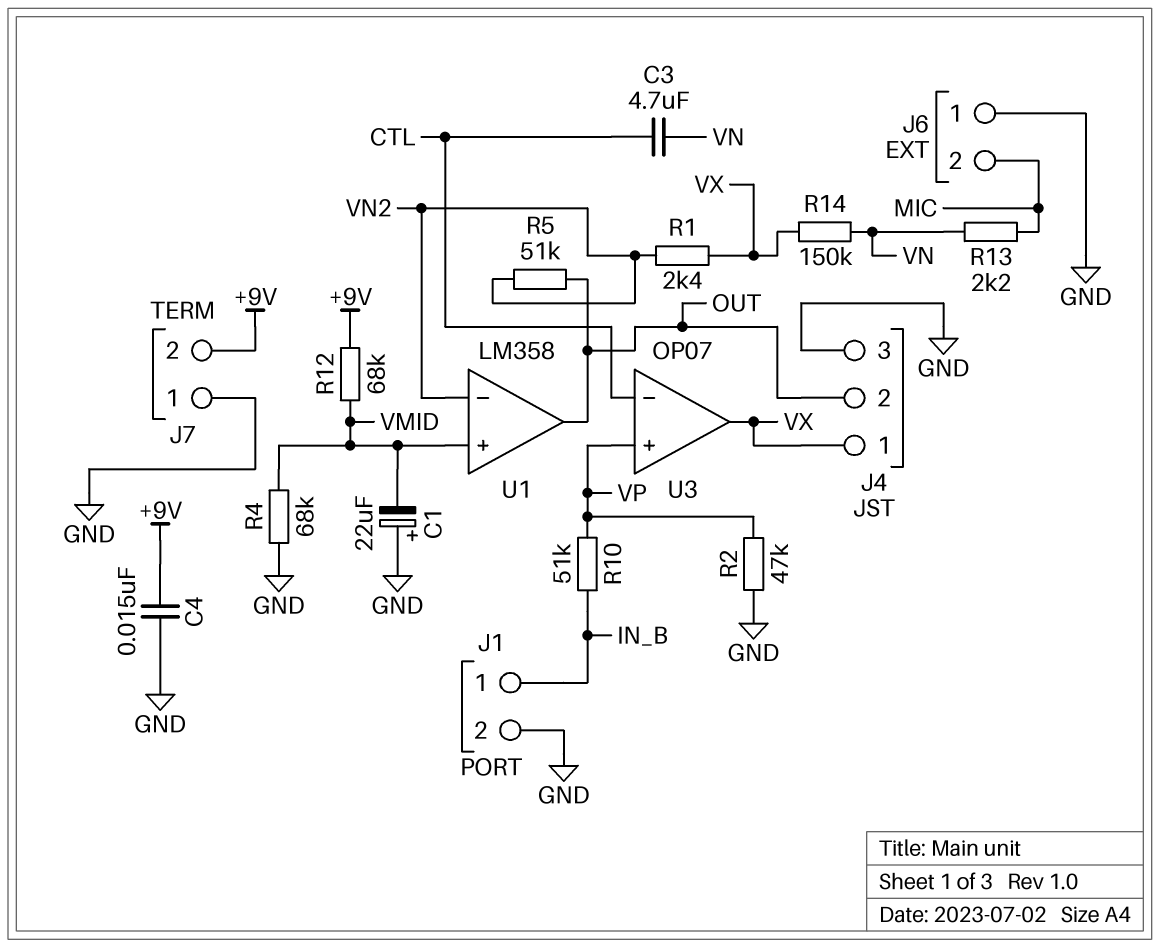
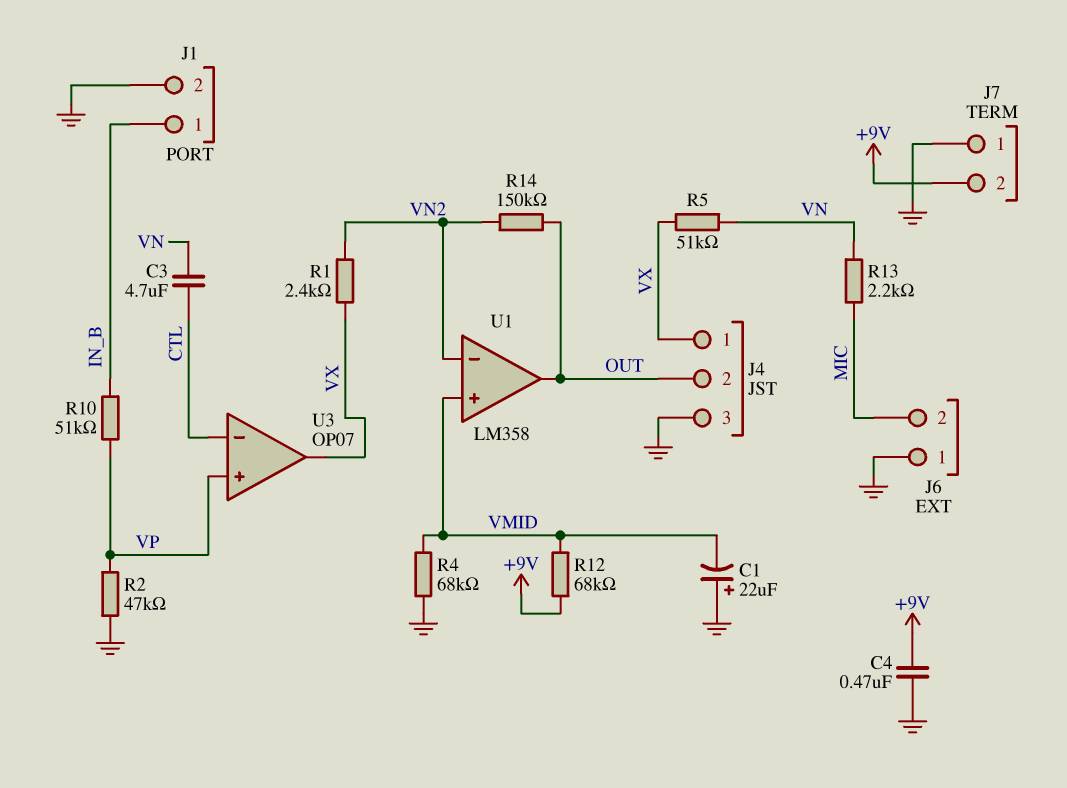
C4: 15nF (+9V, GND) -> 470nF (+9V, GND)
R5: 51k (OUT, VN2) -> 51k (VN, VX)
R14: 150k (VN, VX) -> 150k (OUT, VN2)

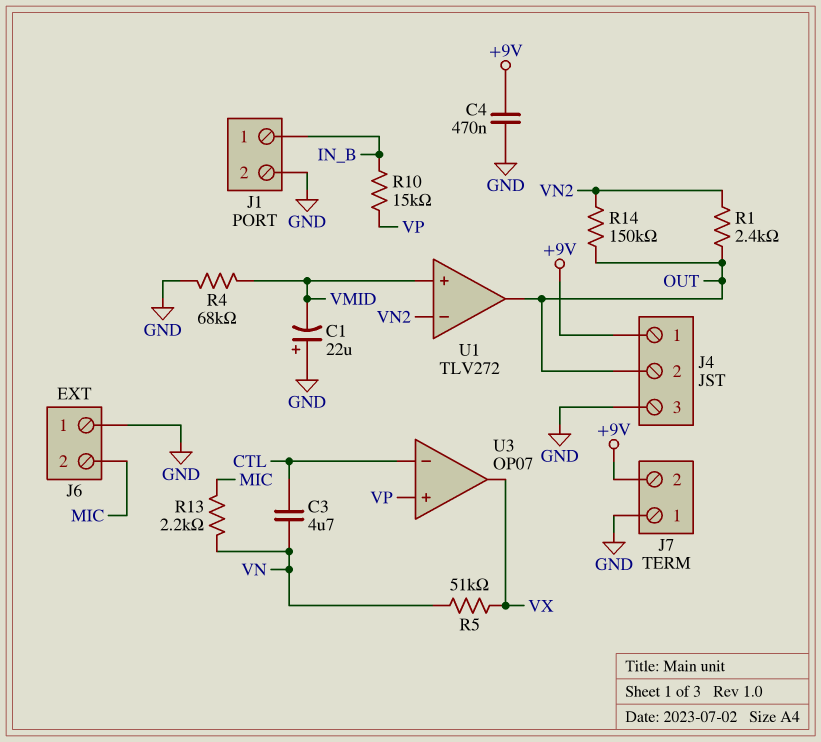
J4 pin 1: VX -> +9V
R1: 2.4k (VN2, VX) -> 2.4k (OUT, VN2)
R2: 47k (GND, VP) -> none
R10: 51k (IN_B, VP) -> 15k (IN_B, VP)
R12: 68k (+9V, VMID) -> none
U1: LM358 -> TLV272

